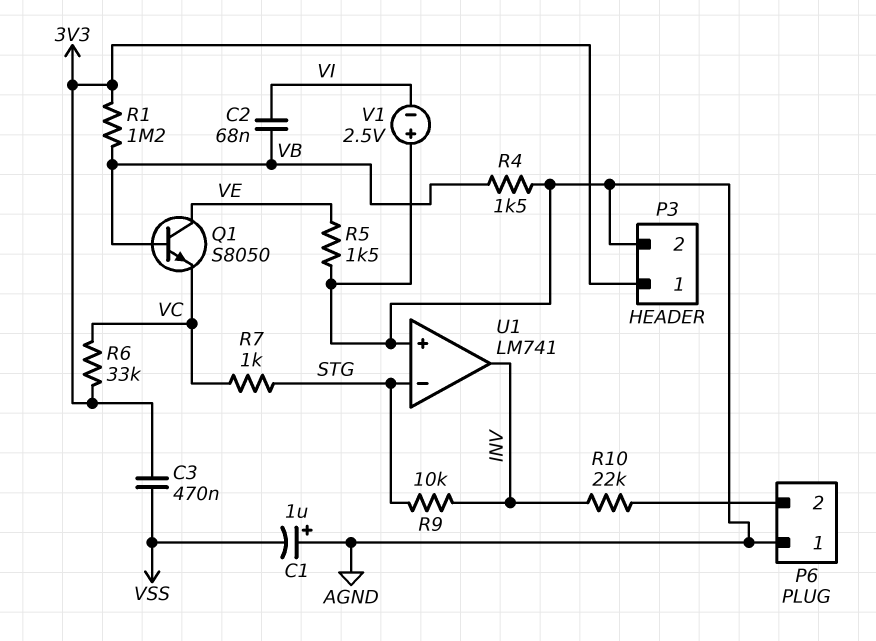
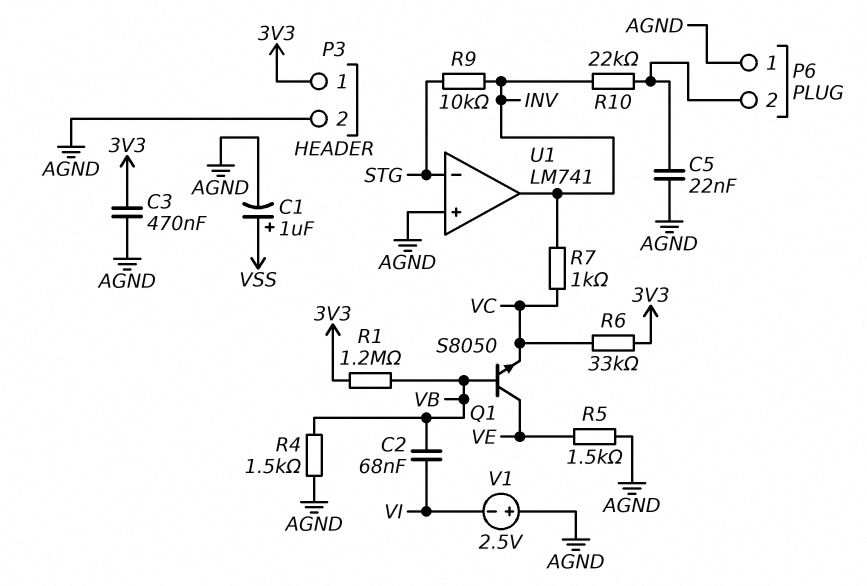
C1: 1uF (plus AGND, minus VSS) -> 1uF (plus VSS, minus AGND)
C3: 470nF (3V3, VSS) -> 470nF (3V3, AGND)
C5: none -> 22nF (AGND, P6/2)
R7: 1k (STG, VC) -> 1k (INV, VC)

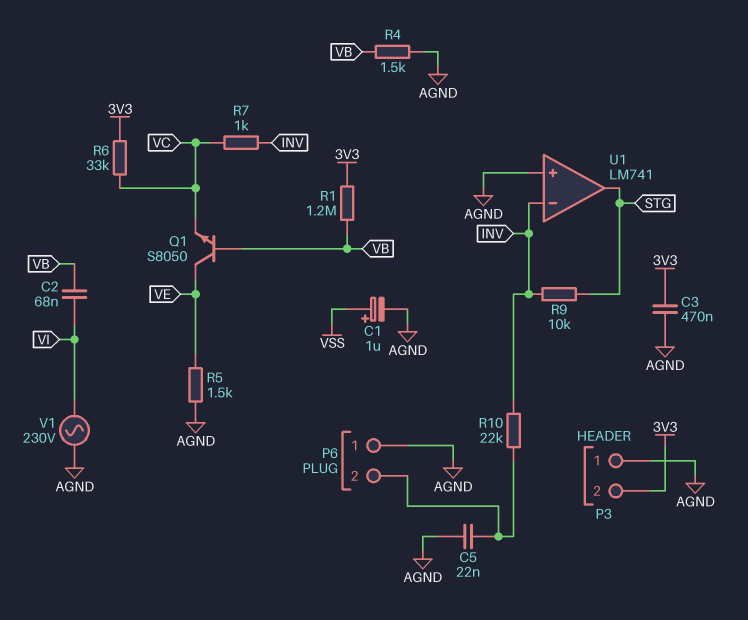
P3 pin 1: 3V3 -> AGND
P3 pin 2: AGND -> 3V3
U1 pin in-: STG -> INV
U1 pin out: INV -> STG
V1: 2.5V (plus AGND, minus VI) -> AC 230V (AGND, VI)

